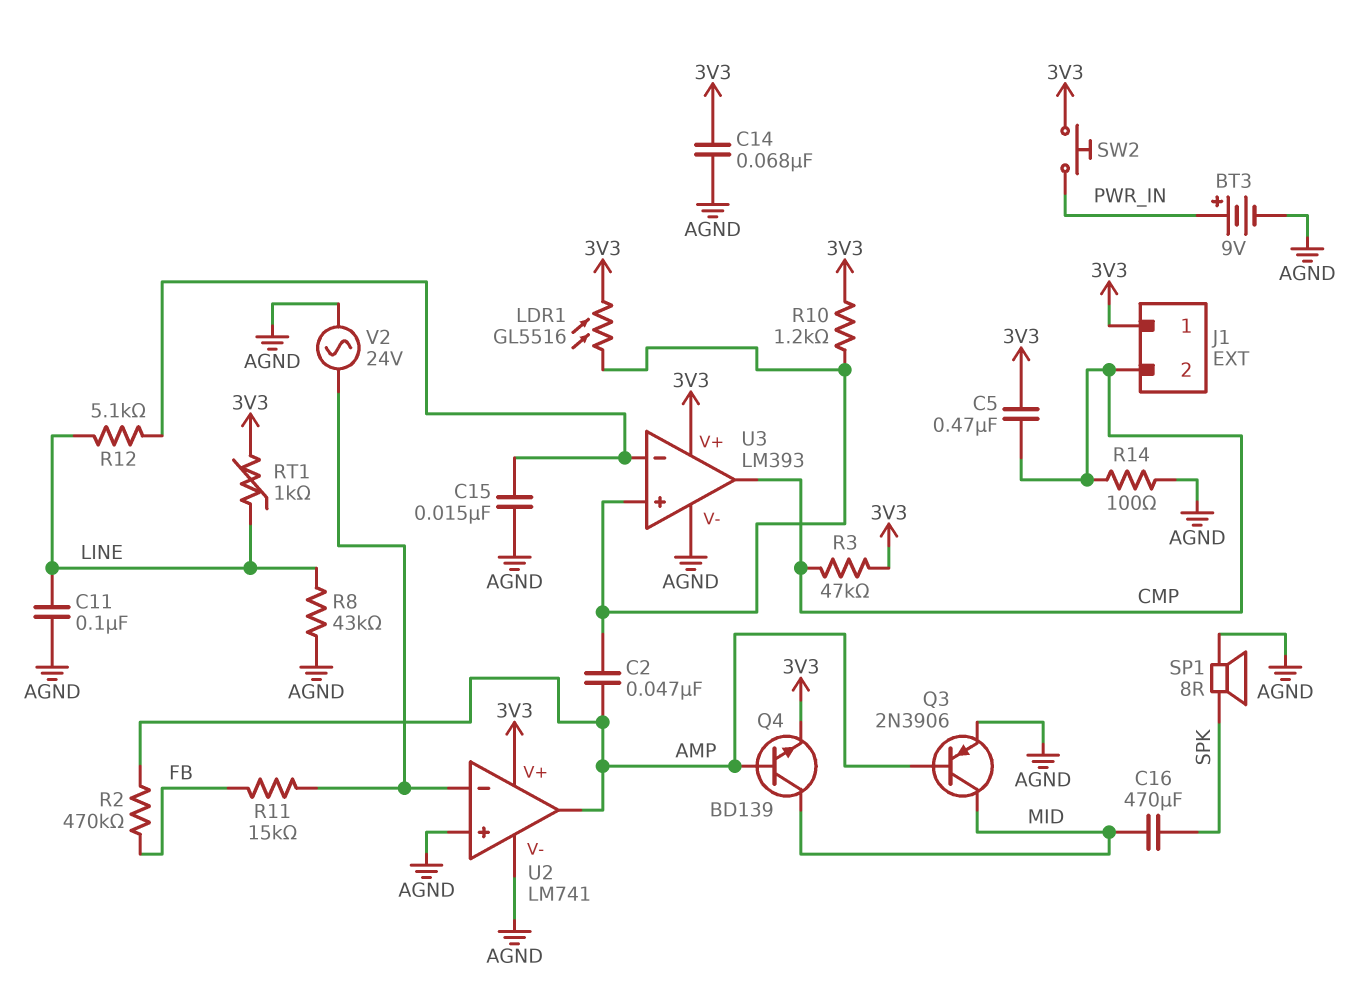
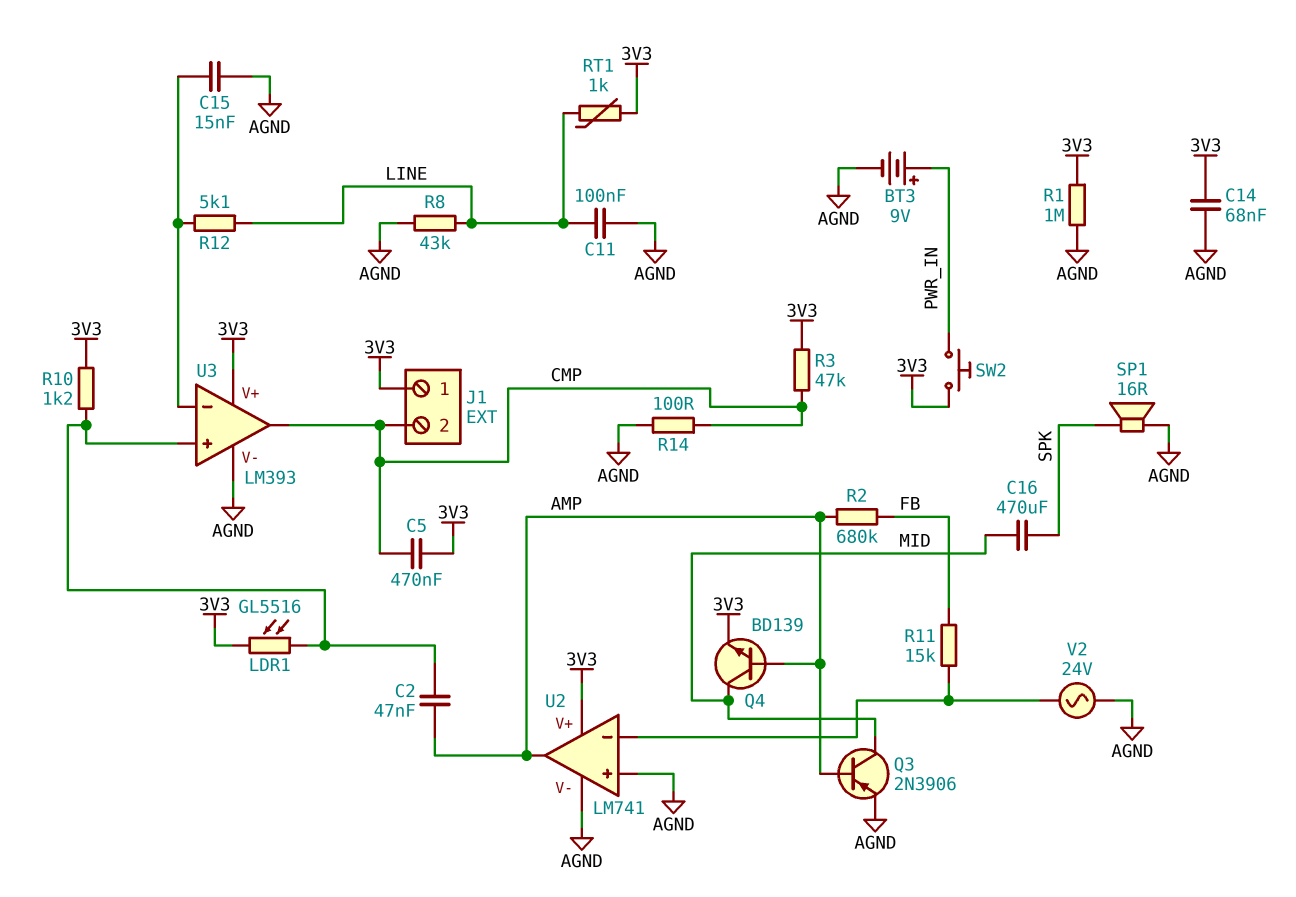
R1: none -> 1M (3V3, AGND)
R2: 470k (AMP, FB) -> 680k (AMP, FB)
SP1: speaker 8R (AGND, SPK) -> speaker 16R (AGND, SPK)

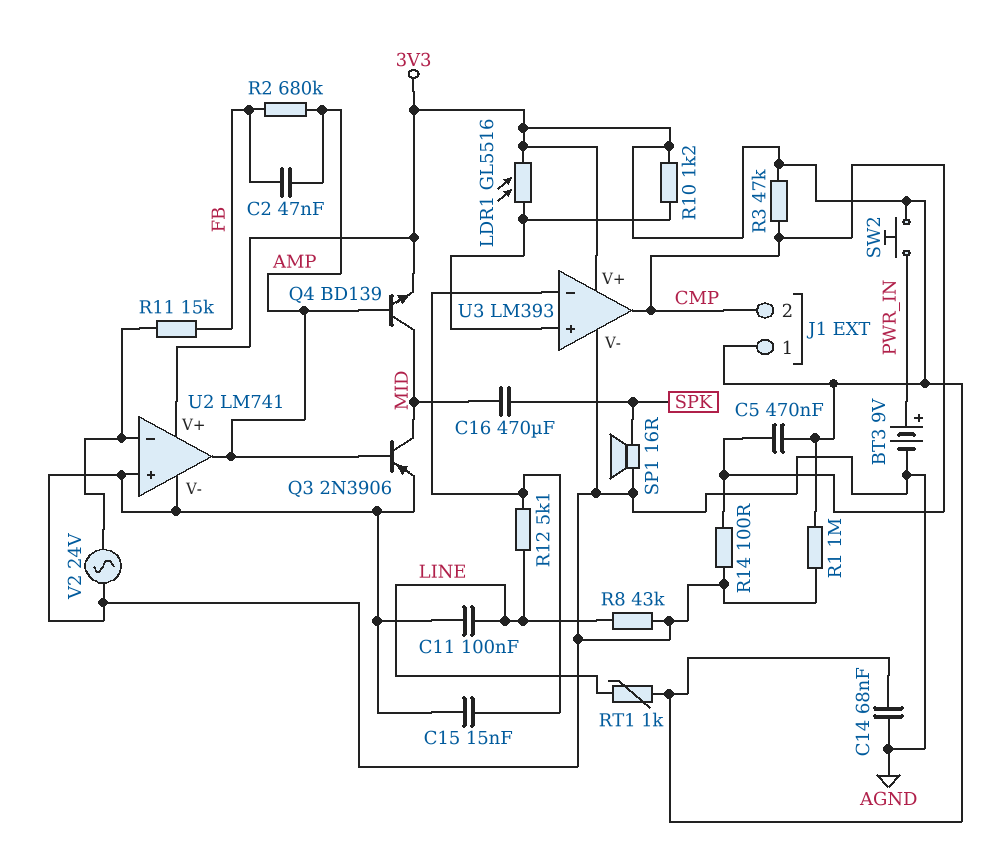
C2: 47nF (AMP, U3/in+) -> 47nF (AMP, FB)

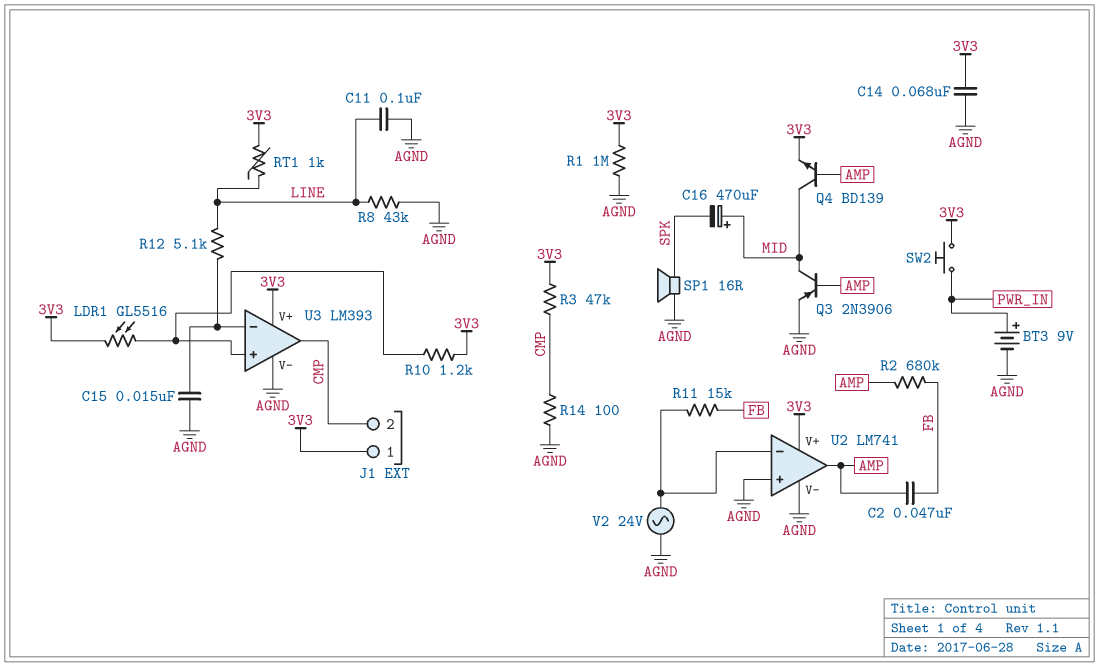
C5: 470nF (3V3, CMP) -> none
C16: 470uF (MID, SPK) -> 470uF (plus MID, minus SPK)

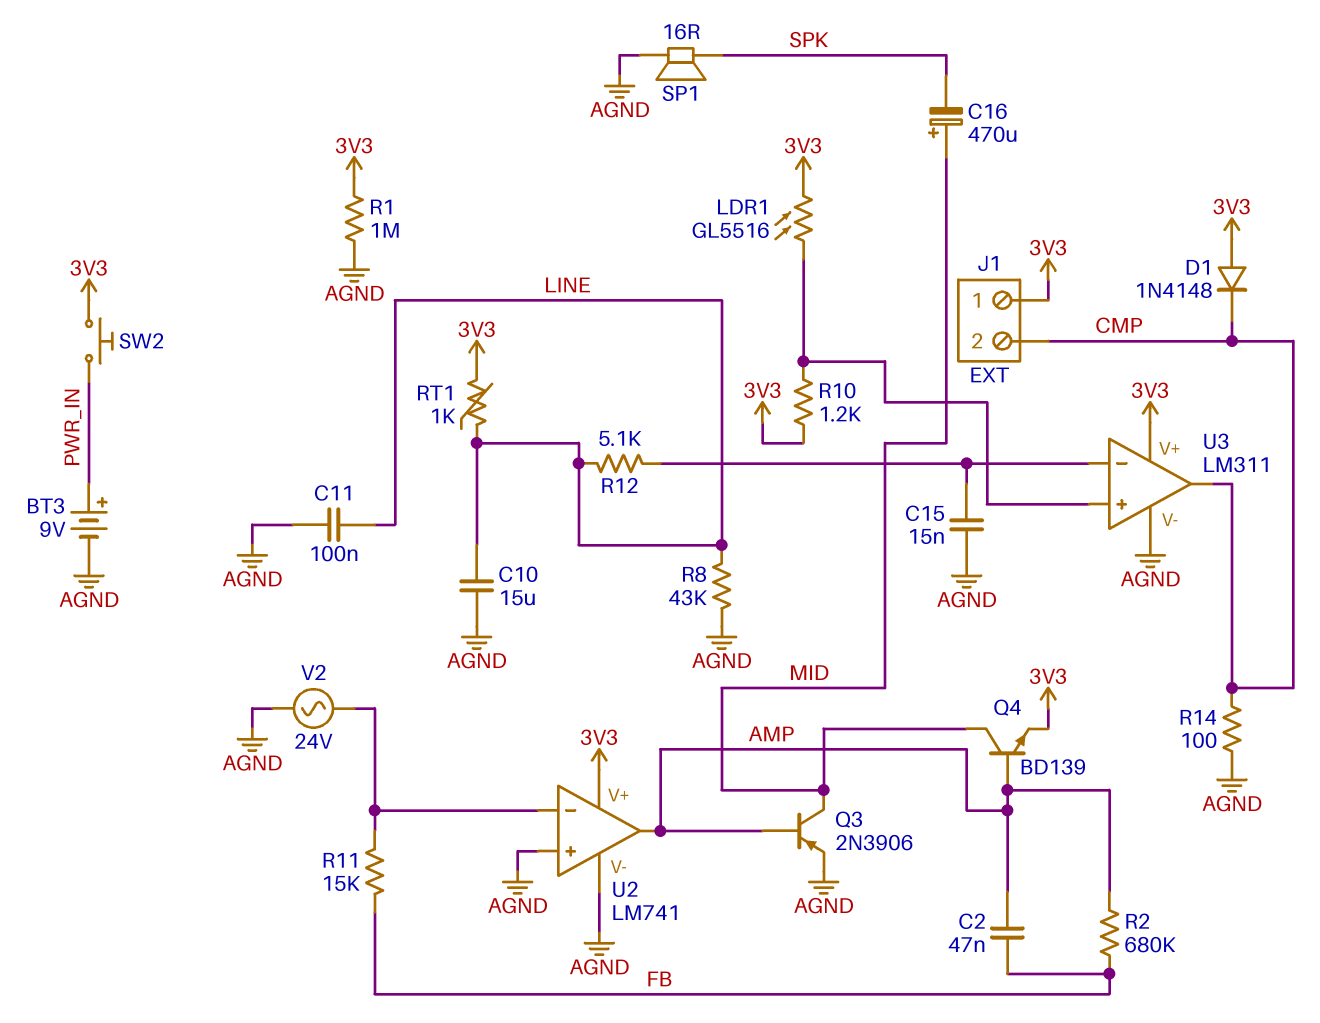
C10: none -> 15uF (AGND, LINE)
C14: 68nF (3V3, AGND) -> none
D1: none -> diode 1N4148 (A 3V3, K CMP)
R3: 47k (3V3, CMP) -> none
U3: LM393 -> LM311

